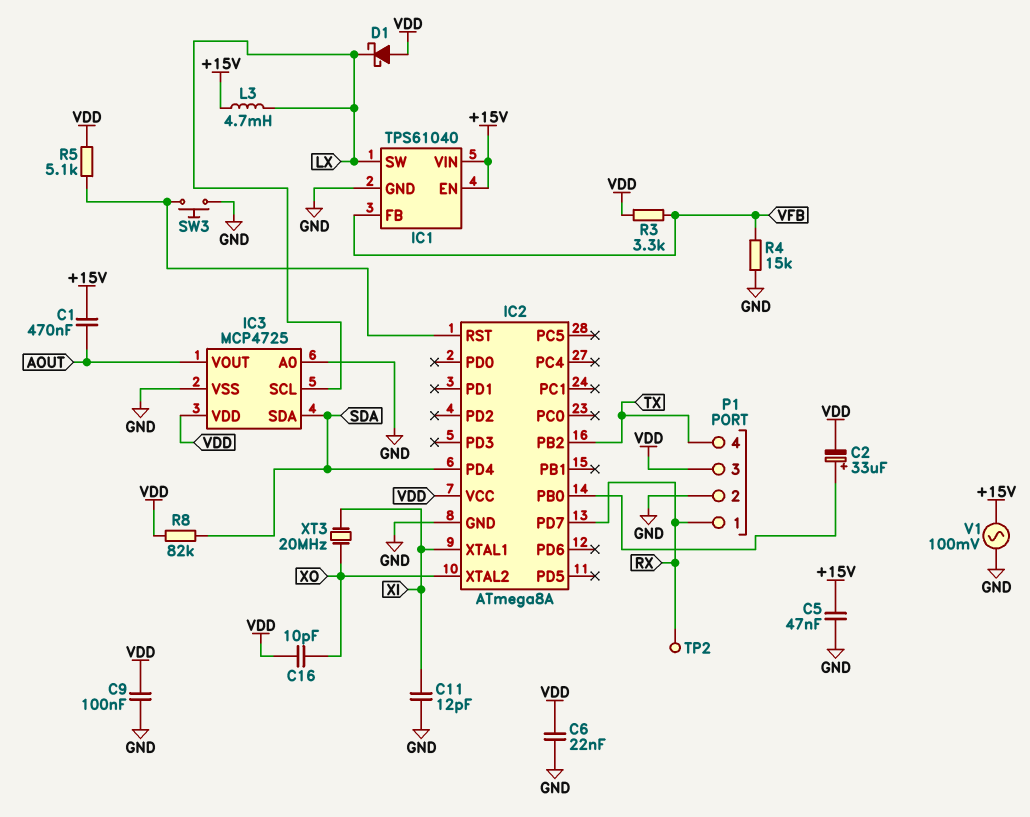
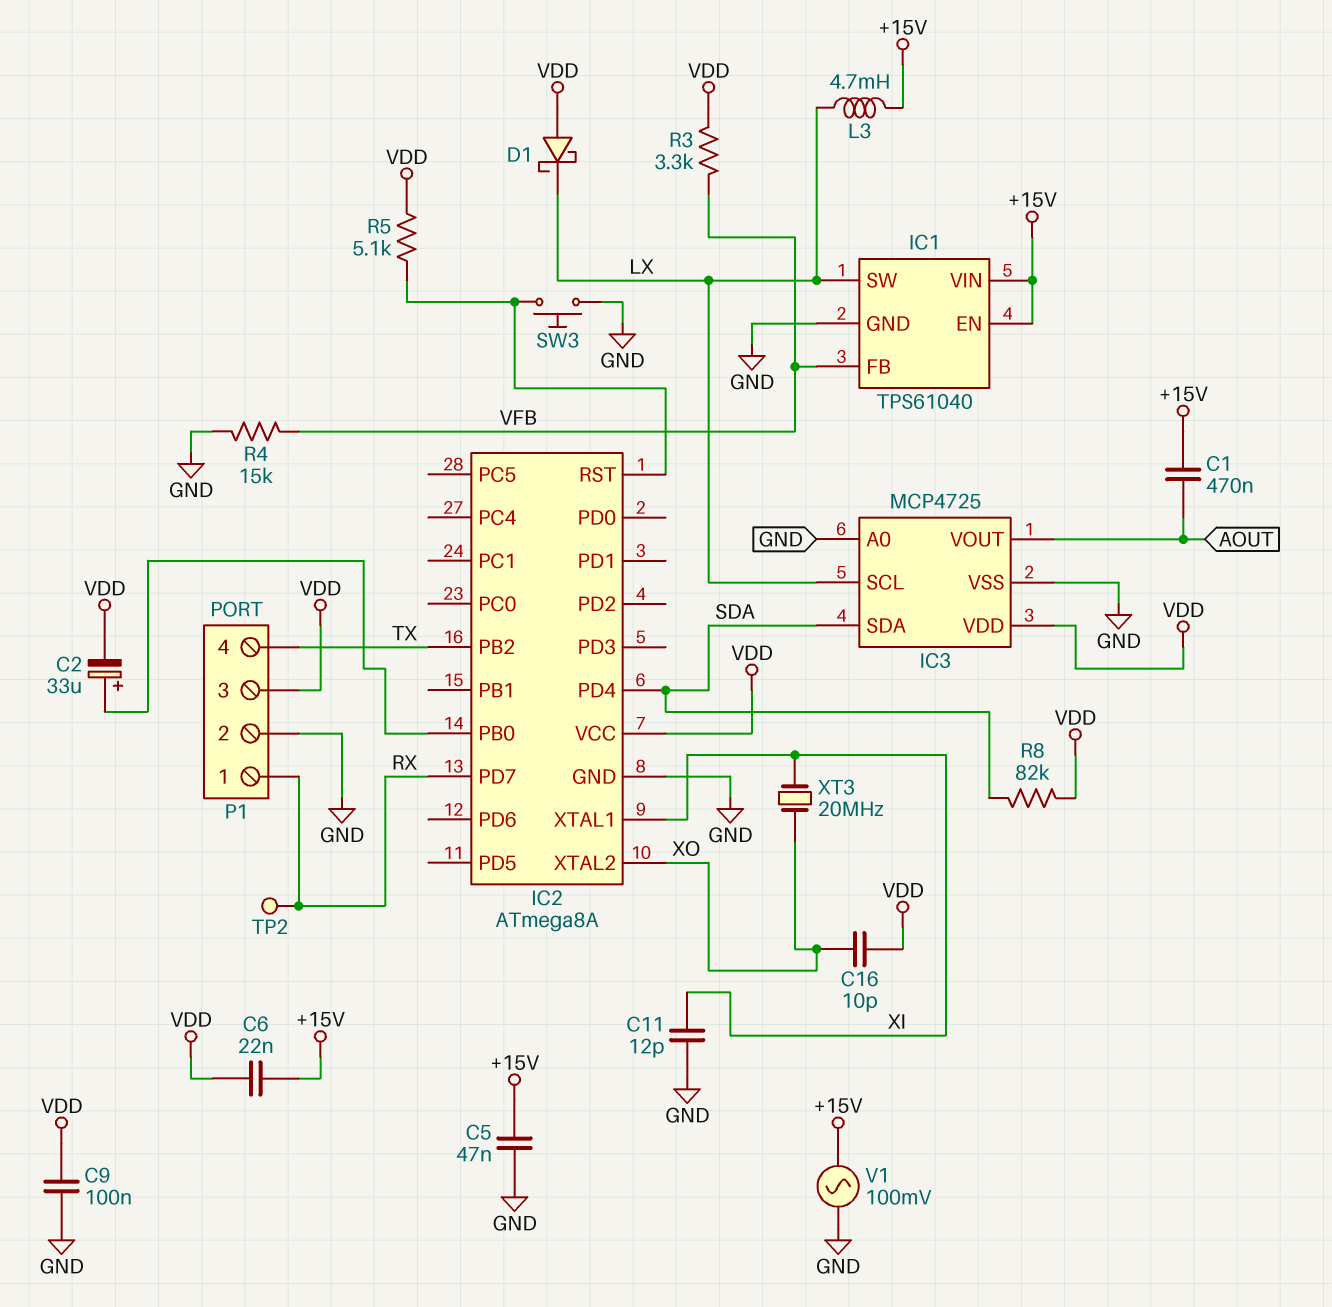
C6: 22nF (GND, VDD) -> 22nF (+15V, VDD)

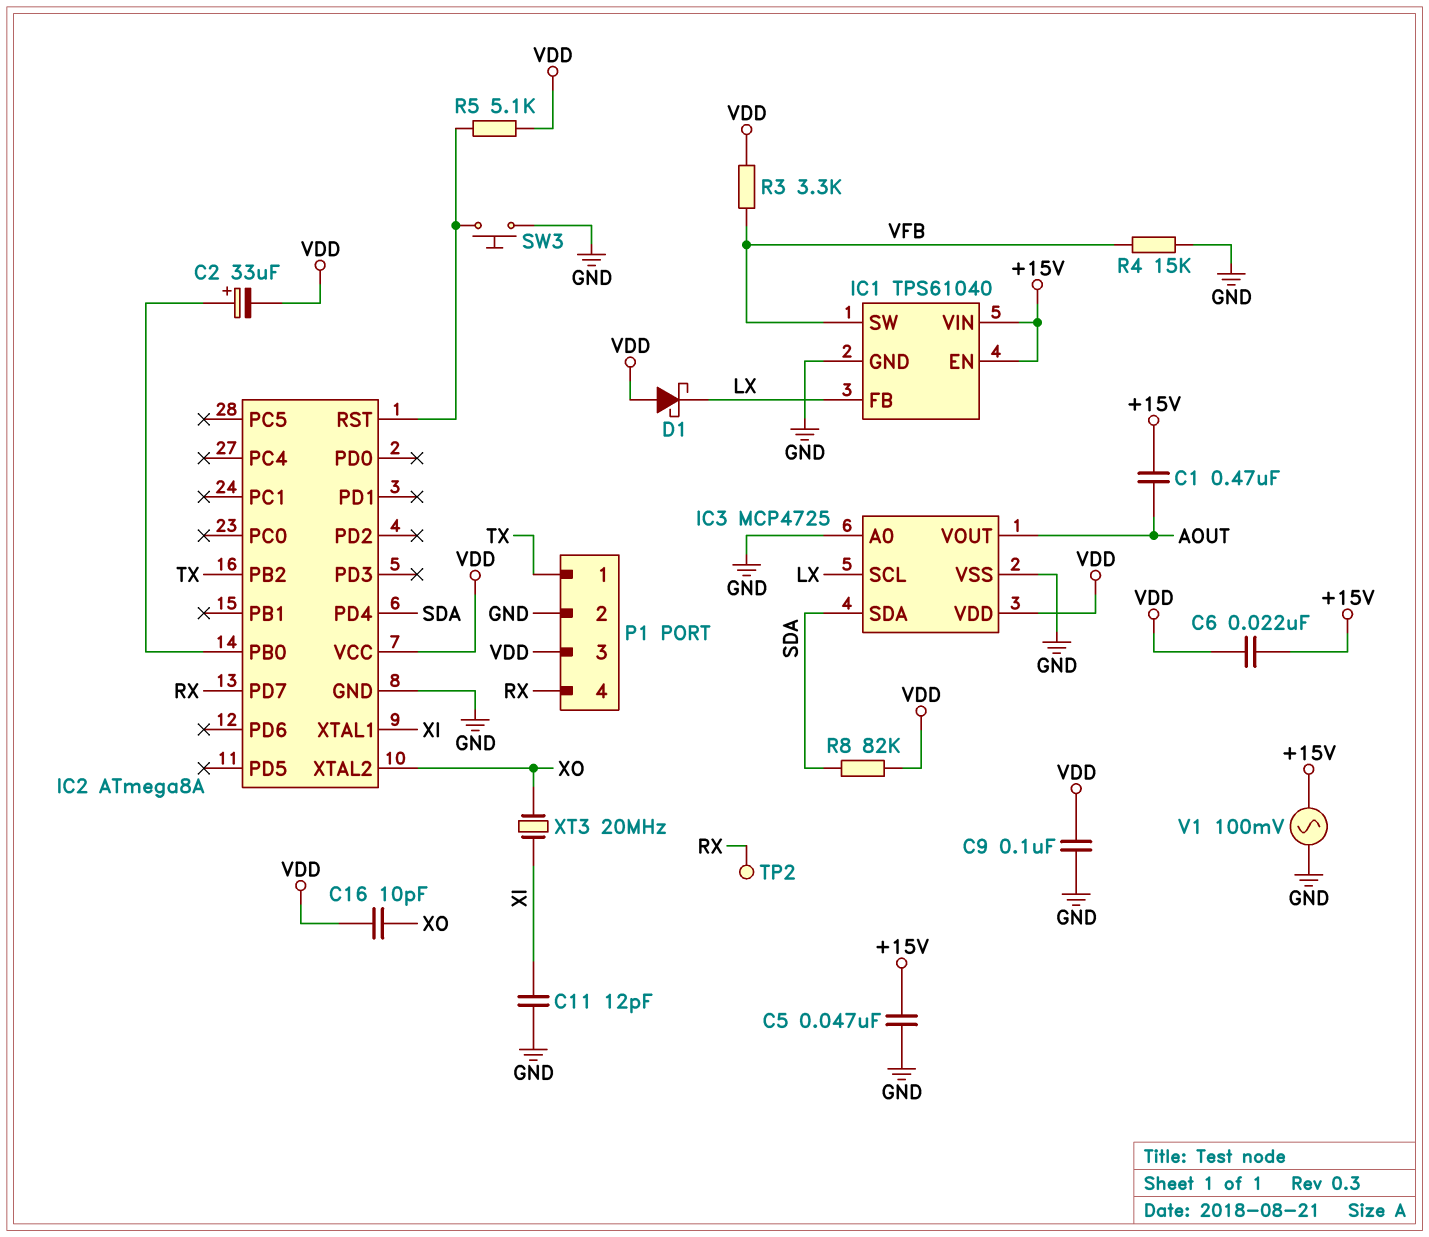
IC1 pin FB: VFB -> LX
IC1 pin SW: LX -> VFB
L3: 4.7mH (+15V, LX) -> none
P1 pin 1: RX -> TX
P1 pin 4: TX -> RX

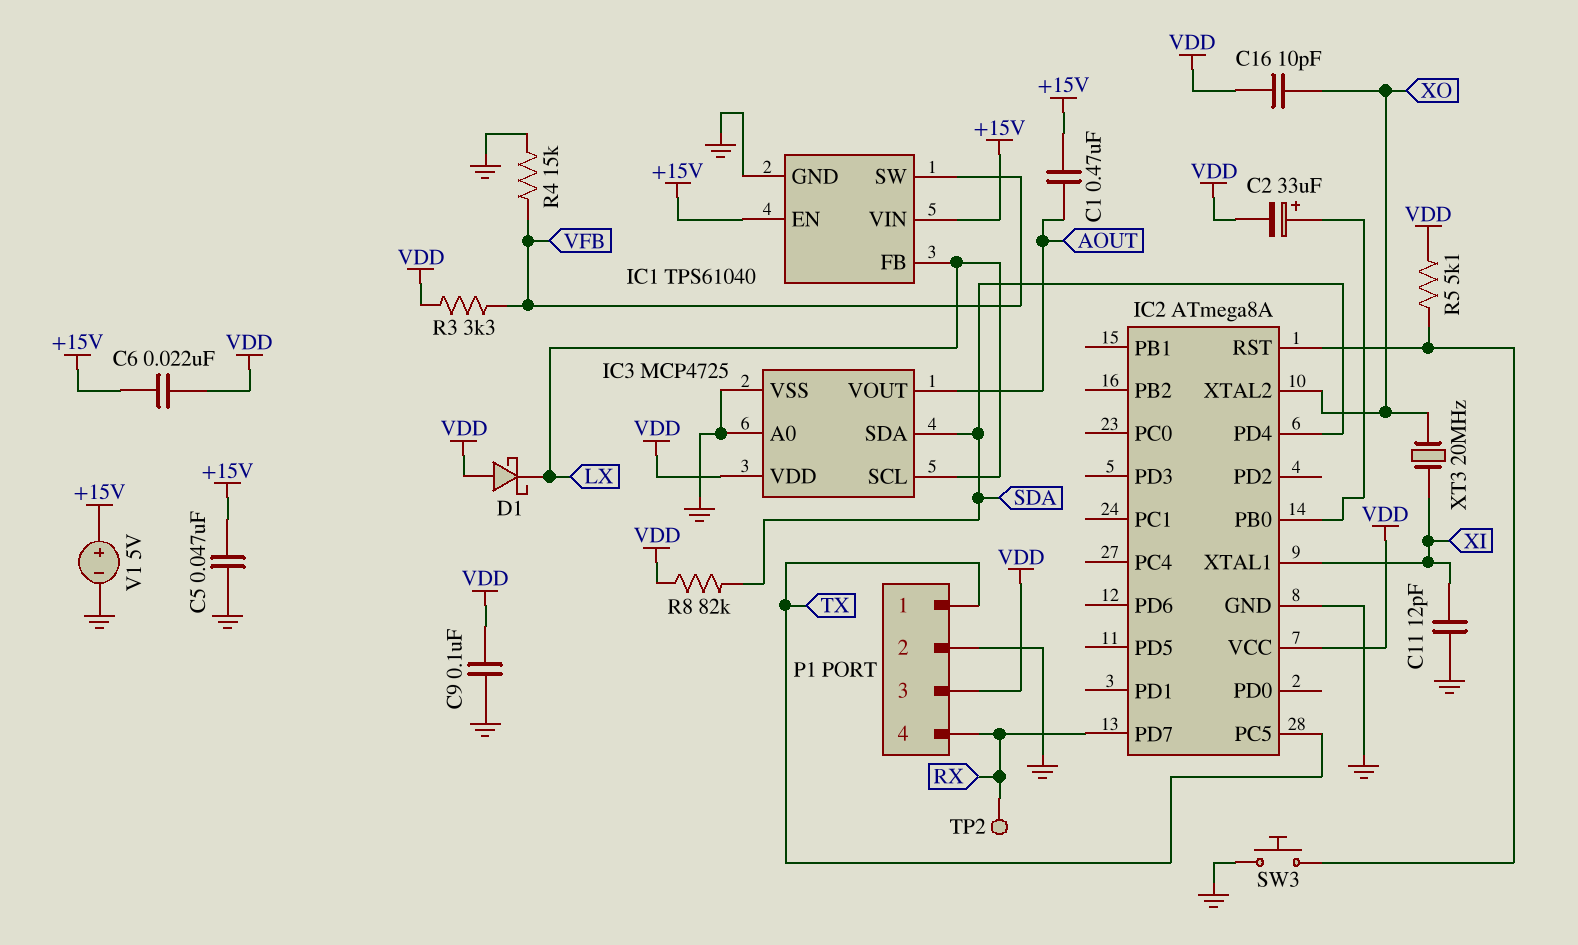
IC2 pin PB2: TX -> none
IC2 pin PC5: none -> TX
V1: AC 100mV (+15V, GND) -> 5V (plus +15V, minus GND)

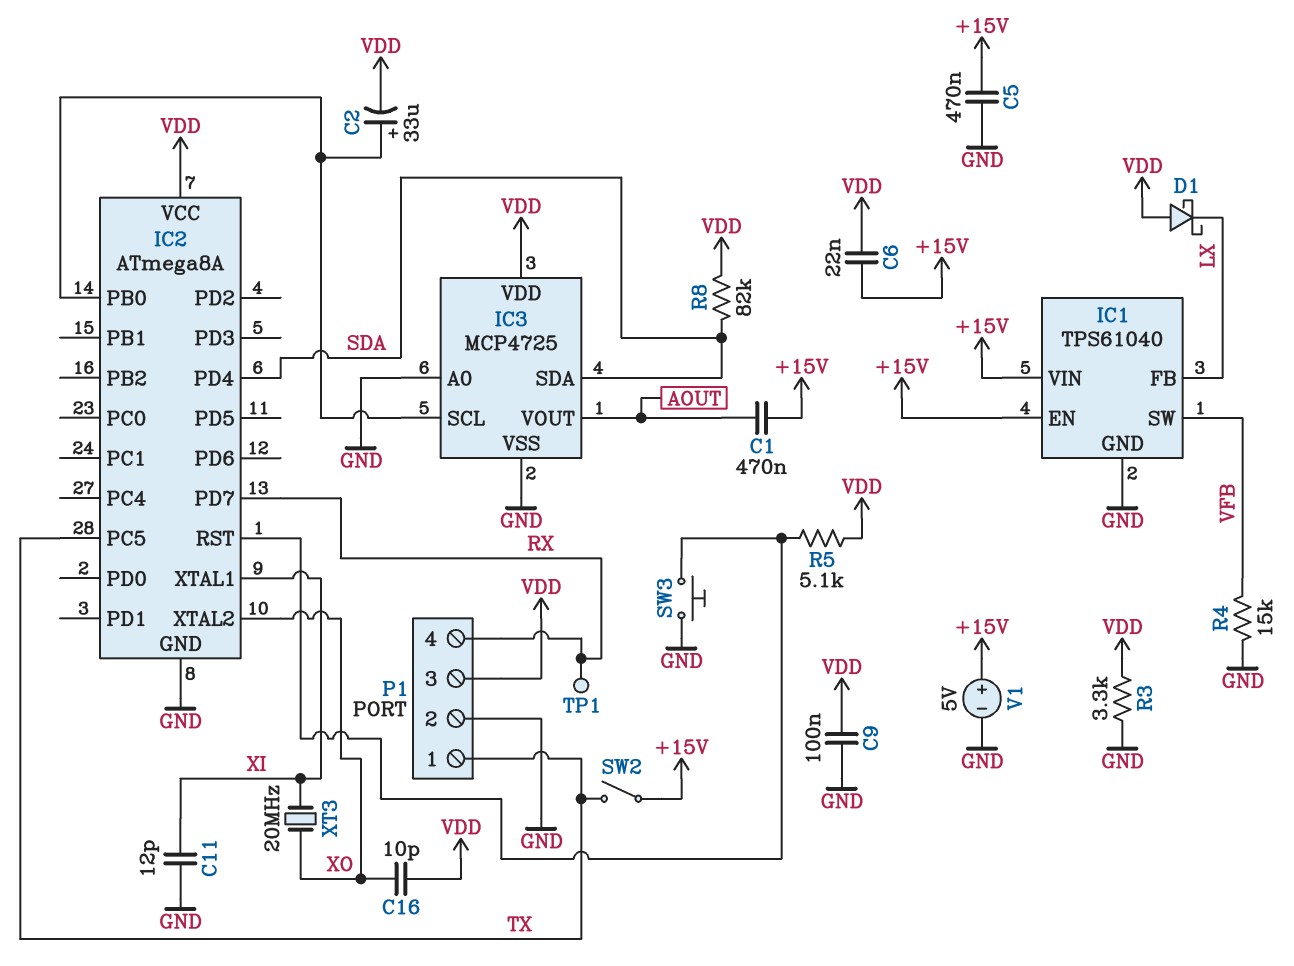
C5: 47nF (+15V, GND) -> 470nF (+15V, GND)
IC3 pin SCL: LX -> IC2/PB0
R3: 3.3k (VDD, VFB) -> 3.3k (GND, VDD)
SW2: none -> switch (+15V, TX)
TP1: none -> test point (RX)
TP2: test point (RX) -> none

